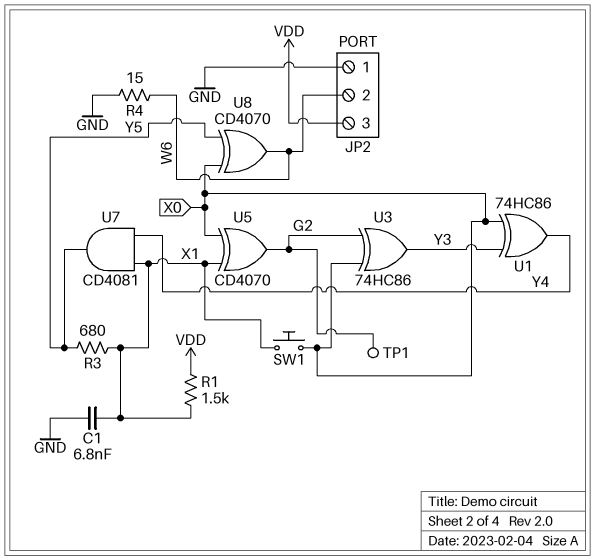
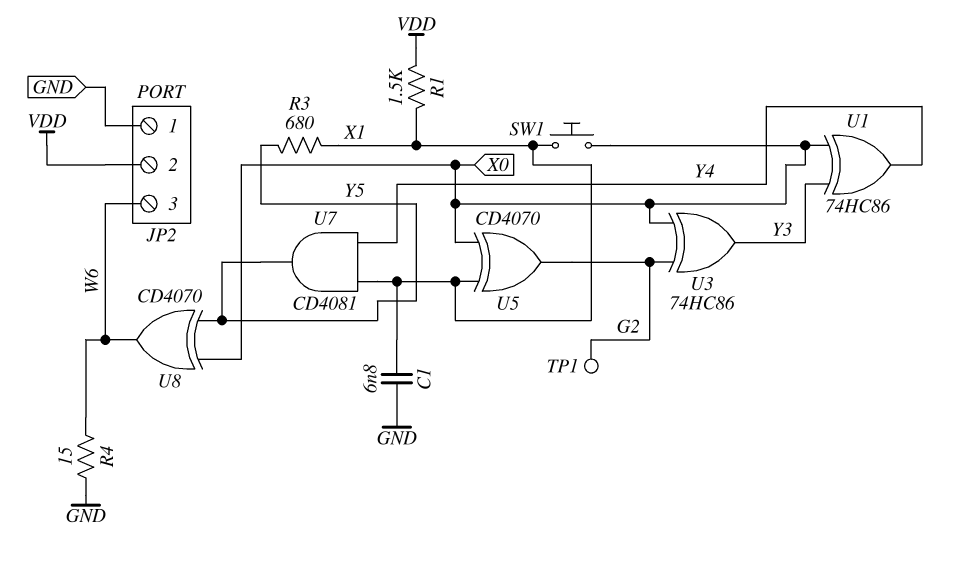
JP2 pin 2: W6 -> VDD
JP2 pin 3: VDD -> W6

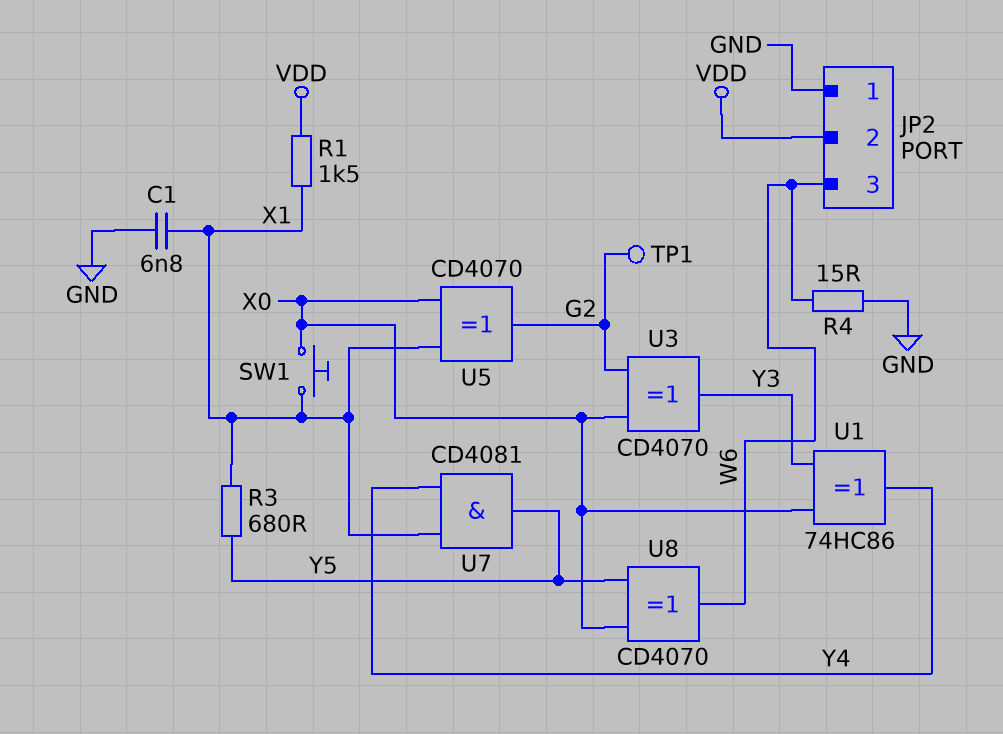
U3: XOR 74HC86 (in G2, in X0, out Y3) -> XOR CD4070 (in G2, in X0, out Y3)

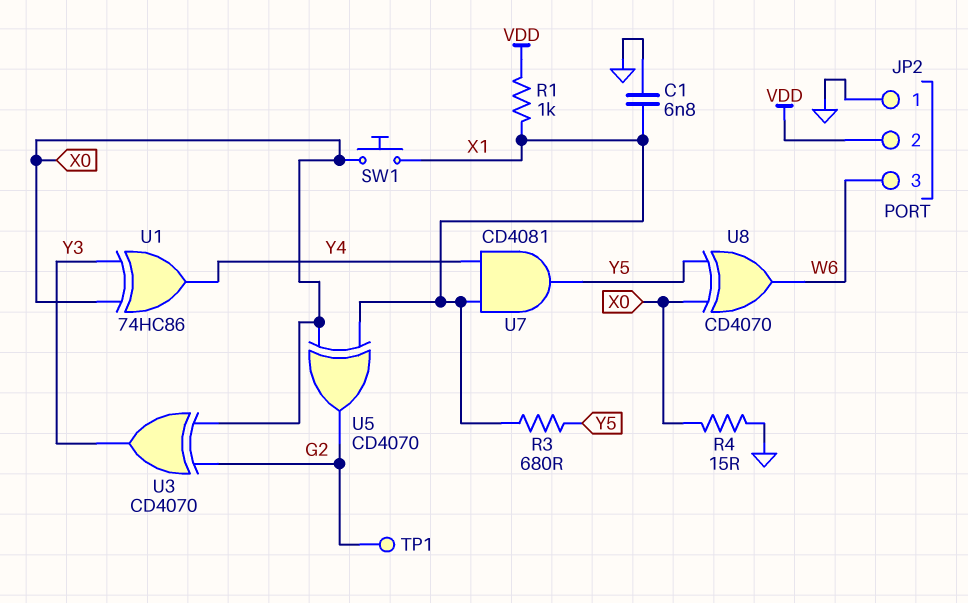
R1: 1.5k (VDD, X1) -> 1k (VDD, X1)
R4: 15 (GND, W6) -> 15 (GND, X0)

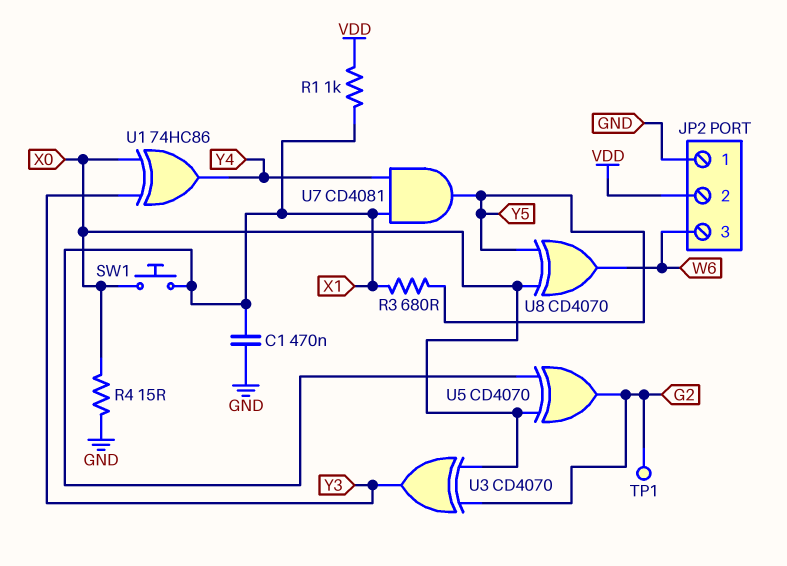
C1: 6.8nF (GND, X1) -> 470nF (GND, X1)

